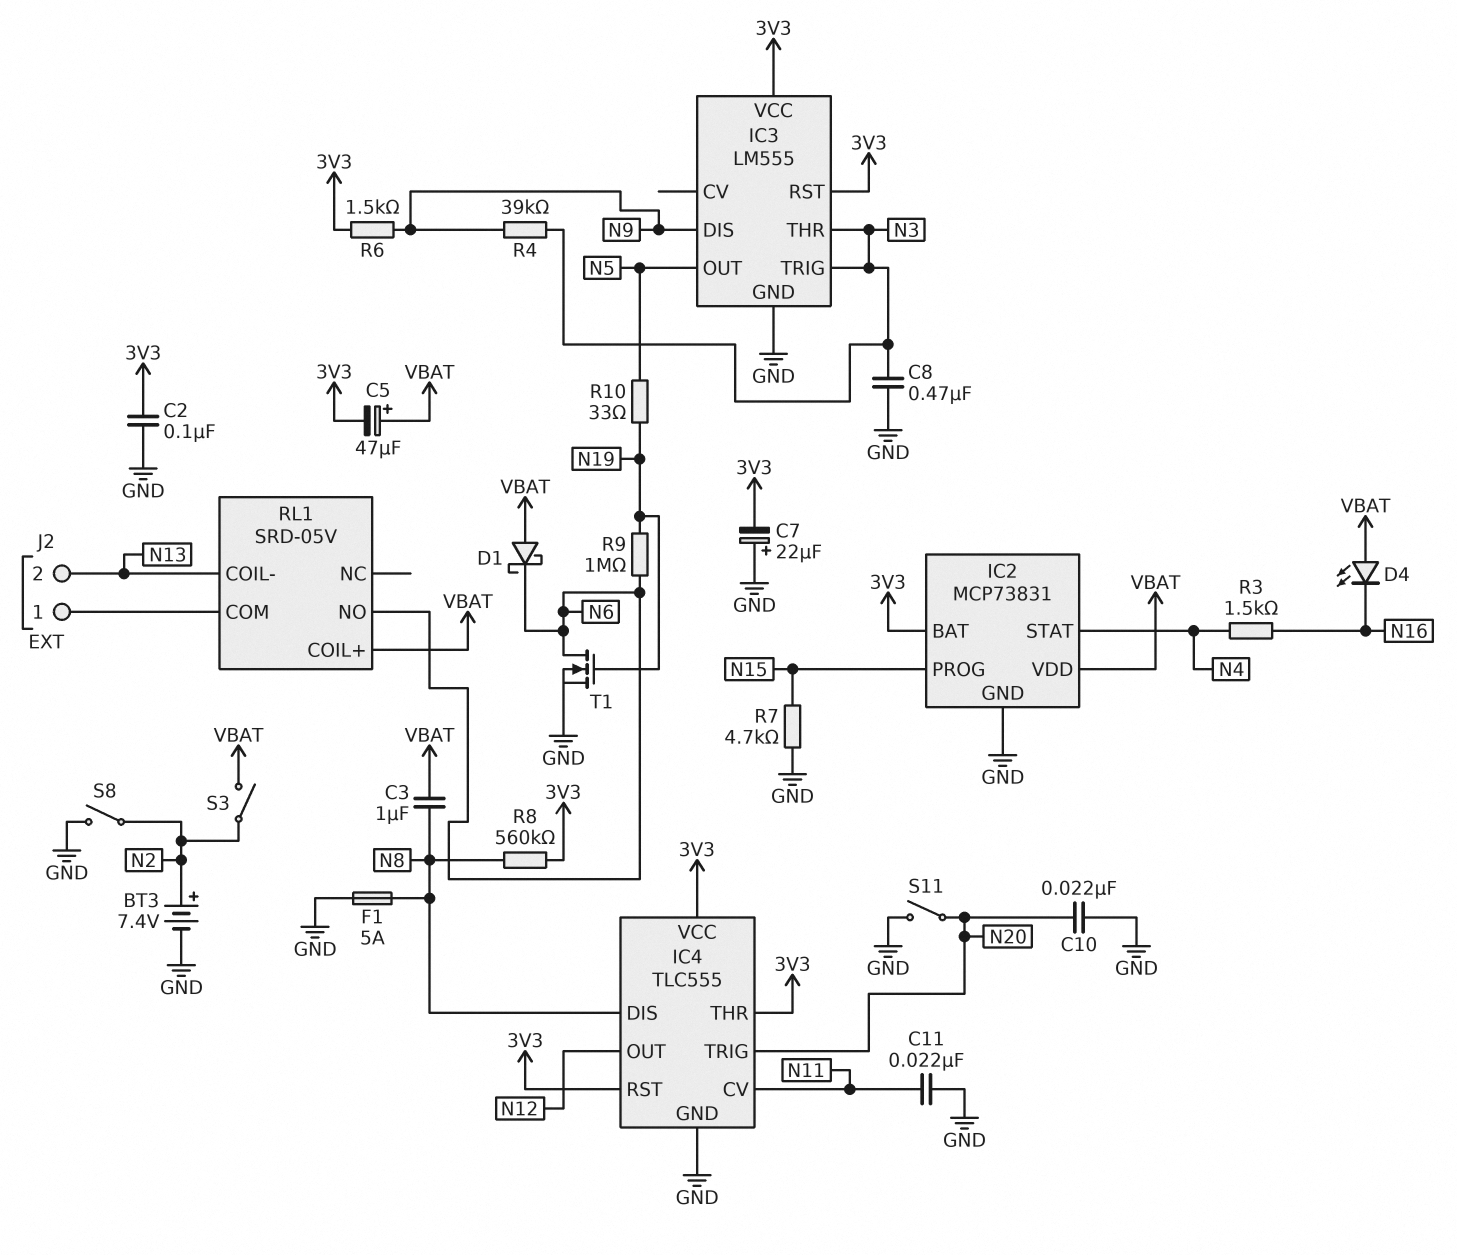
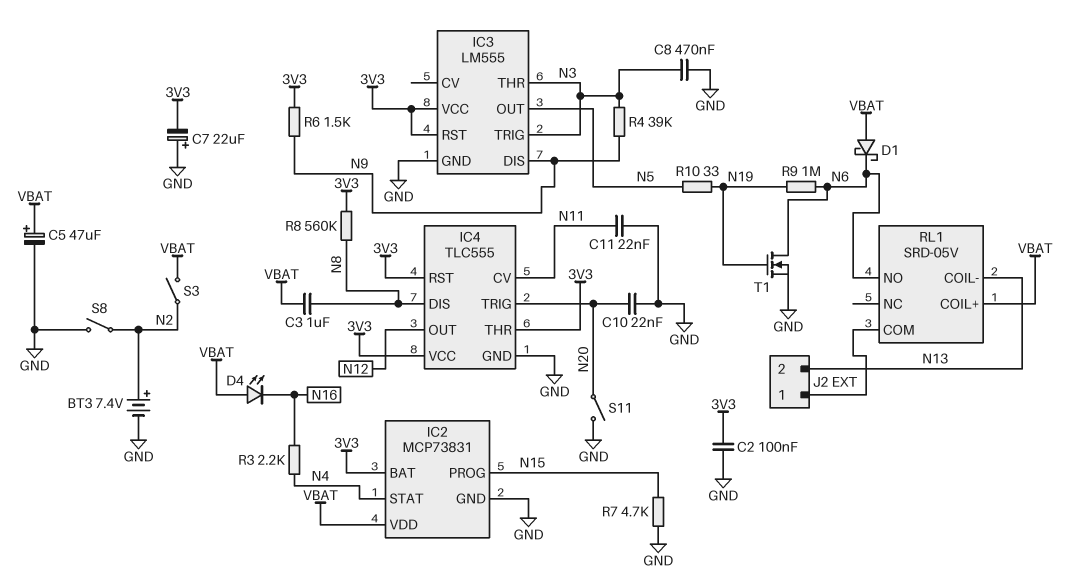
C5: 47uF (plus VBAT, minus 3V3) -> 47uF (plus VBAT, minus GND)
F1: 5A (GND, N8) -> none
R3: 1.5k (N4, N16) -> 2.2k (N4, N16)

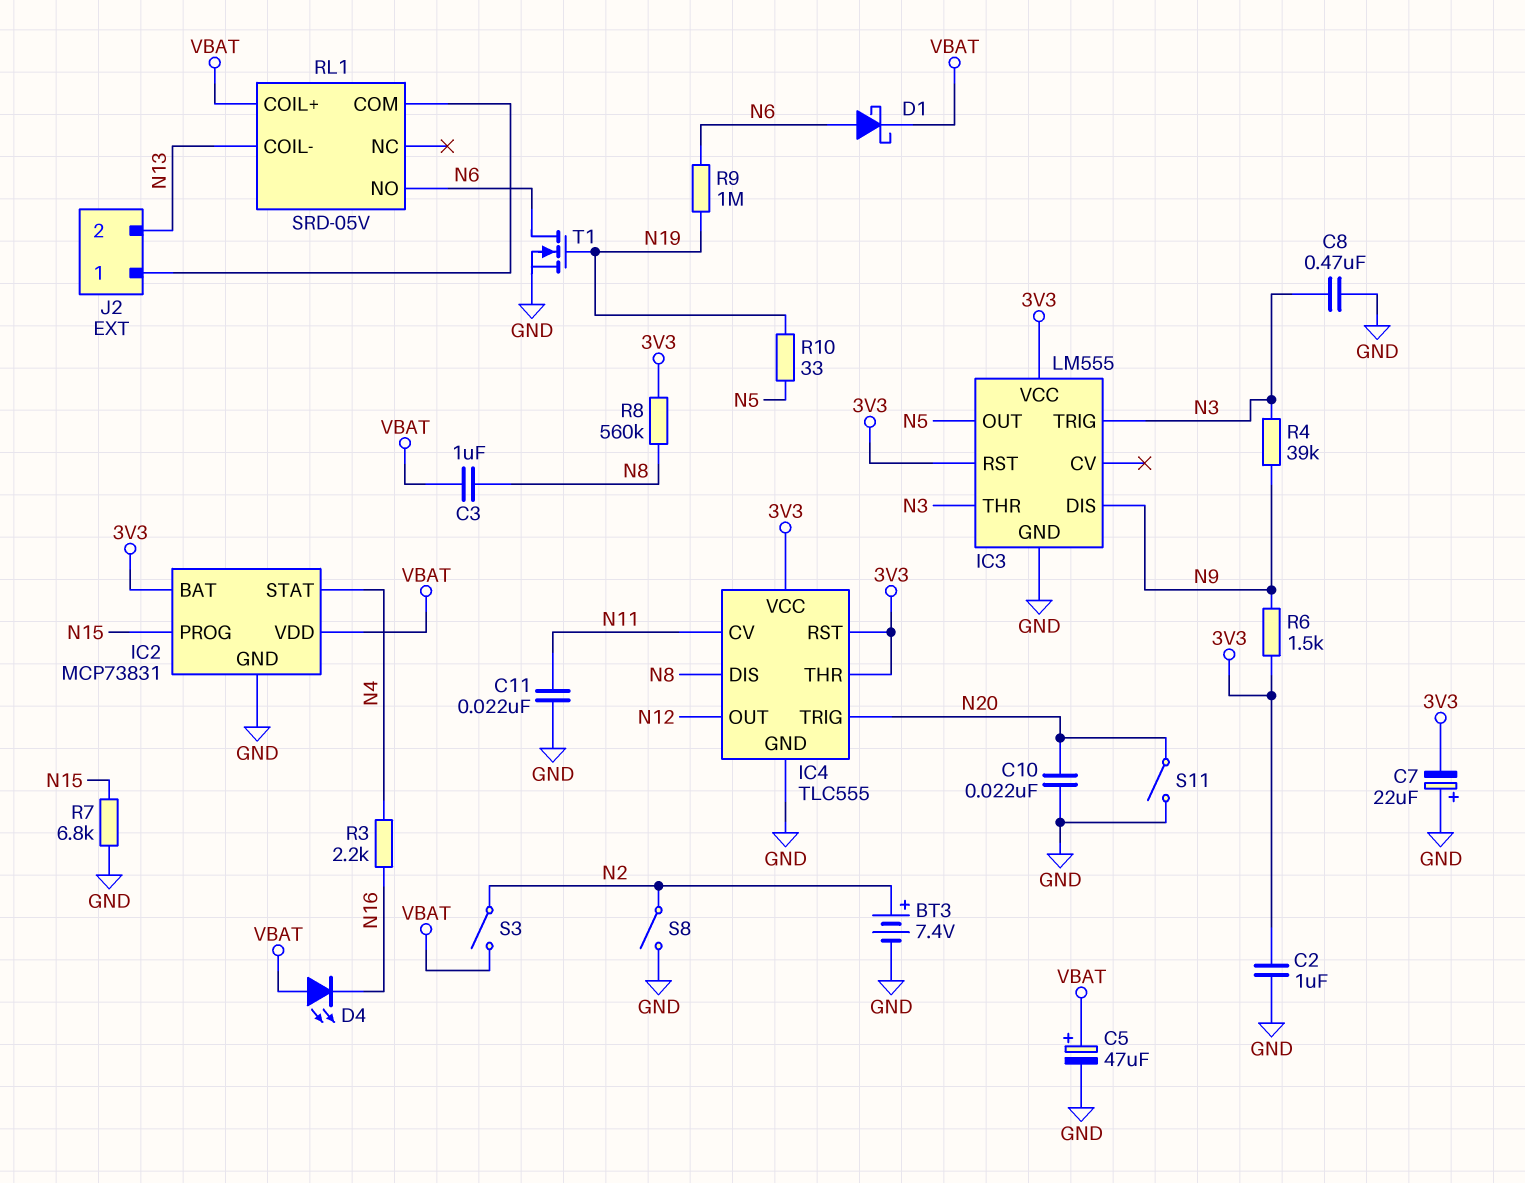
C2: 100nF (3V3, GND) -> 1uF (3V3, GND)
D1: schottky (A VBAT, K N6) -> schottky (A N6, K VBAT)
R7: 4.7k (GND, N15) -> 6.8k (GND, N15)

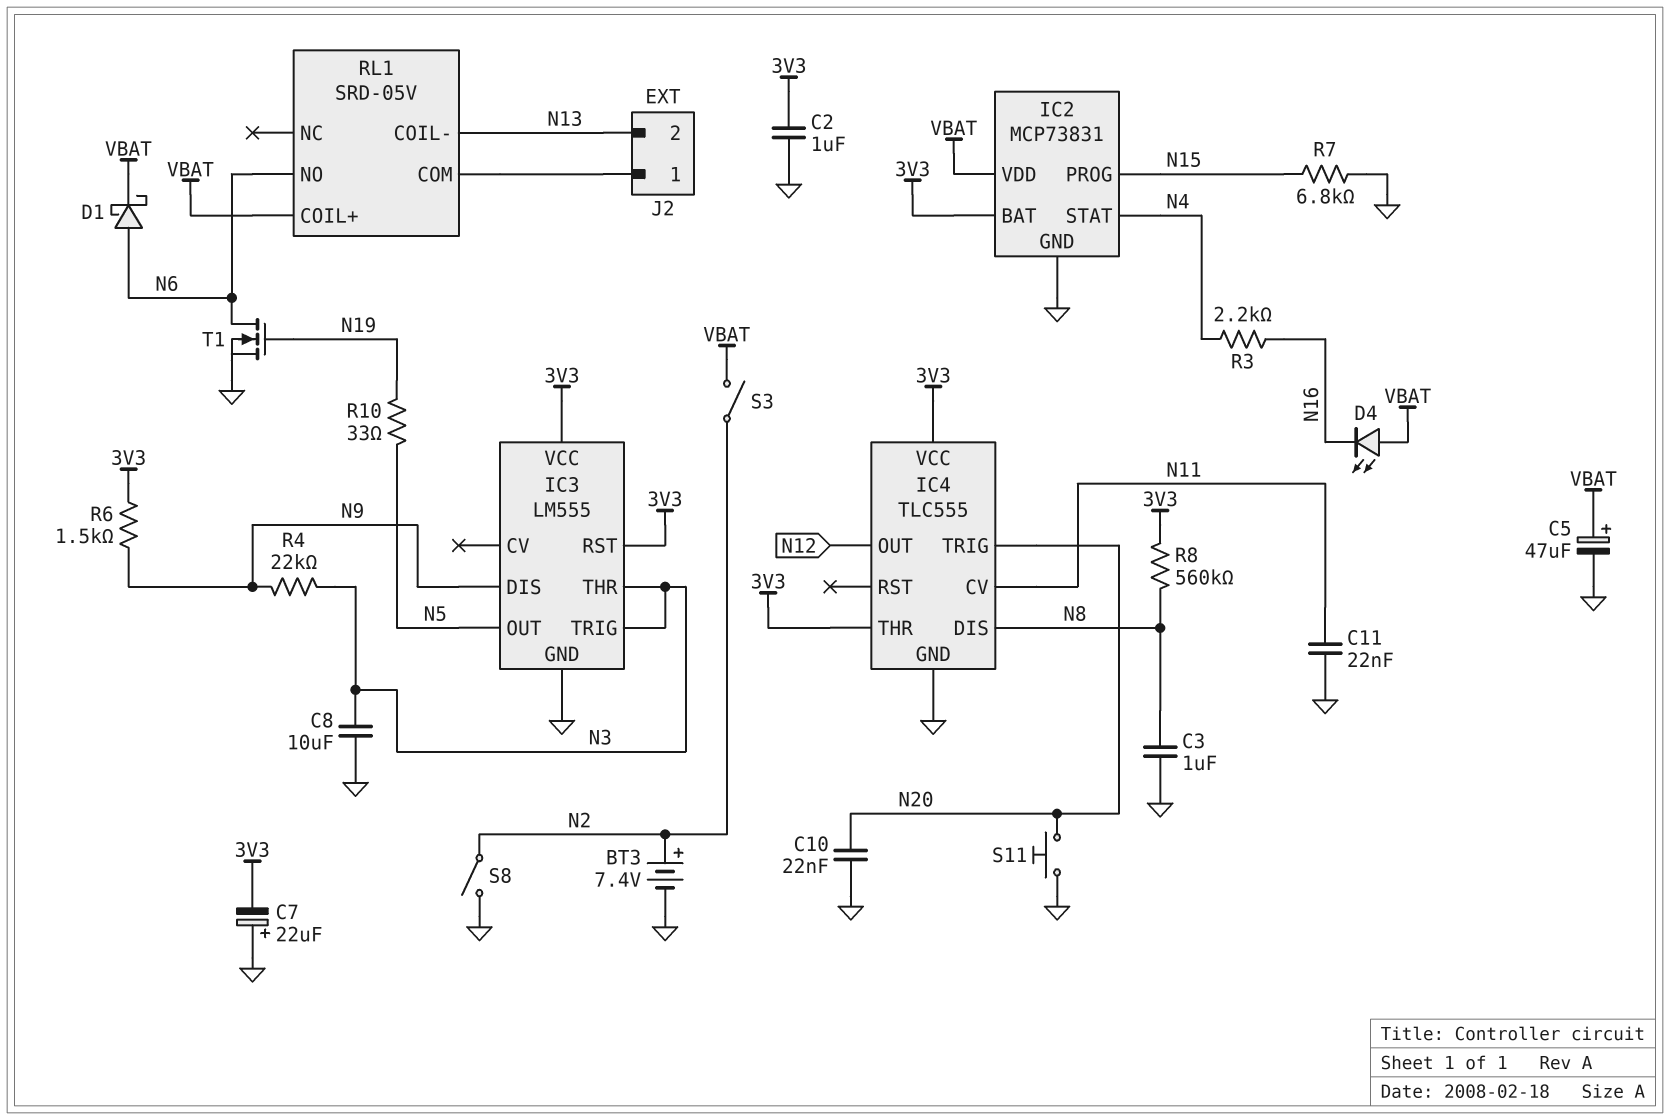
C3: 1uF (N8, VBAT) -> 1uF (GND, N8)
C8: 470nF (GND, N3) -> 10uF (GND, N3)
IC4 pin RST: 3V3 -> none
R4: 39k (N3, N9) -> 22k (N3, N9)
R9: 1M (N6, N19) -> none
S11: switch (GND, N20) -> button (GND, N20)

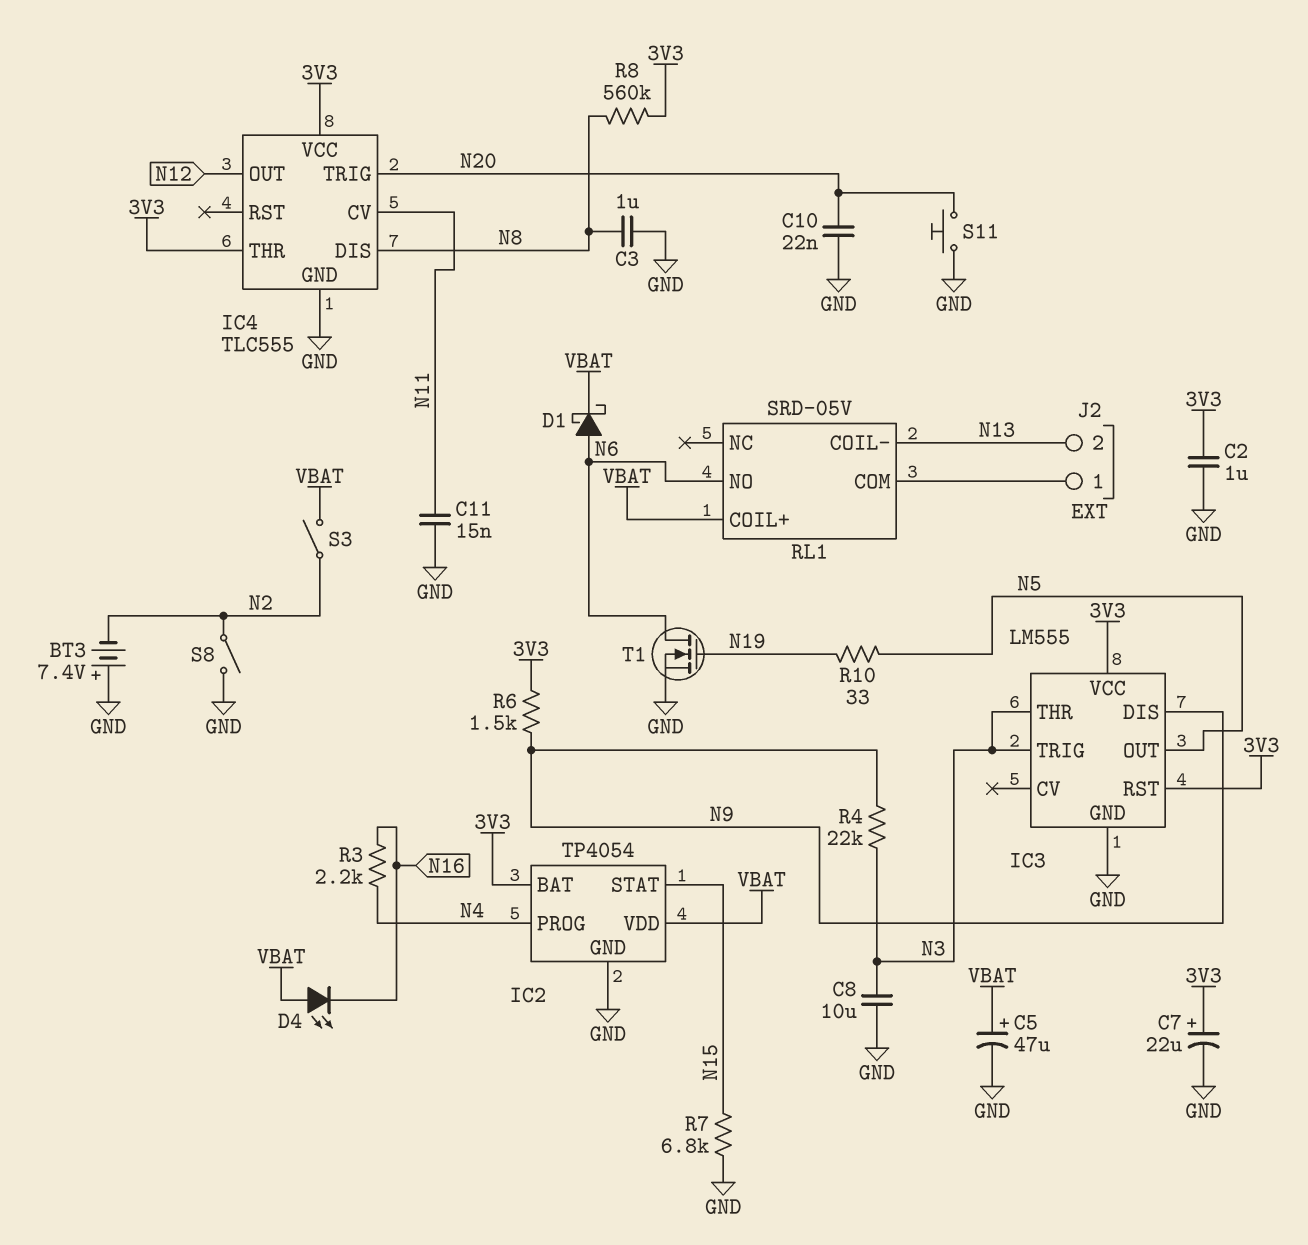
BT3: 7.4V (plus N2, minus GND) -> 7.4V (plus GND, minus N2)
C7: 22uF (plus GND, minus 3V3) -> 22uF (plus 3V3, minus GND)
C11: 22nF (GND, N11) -> 15nF (GND, N11)
IC2: MCP73831 -> TP4054
IC2 pin PROG: N15 -> N4
IC2 pin STAT: N4 -> N15

